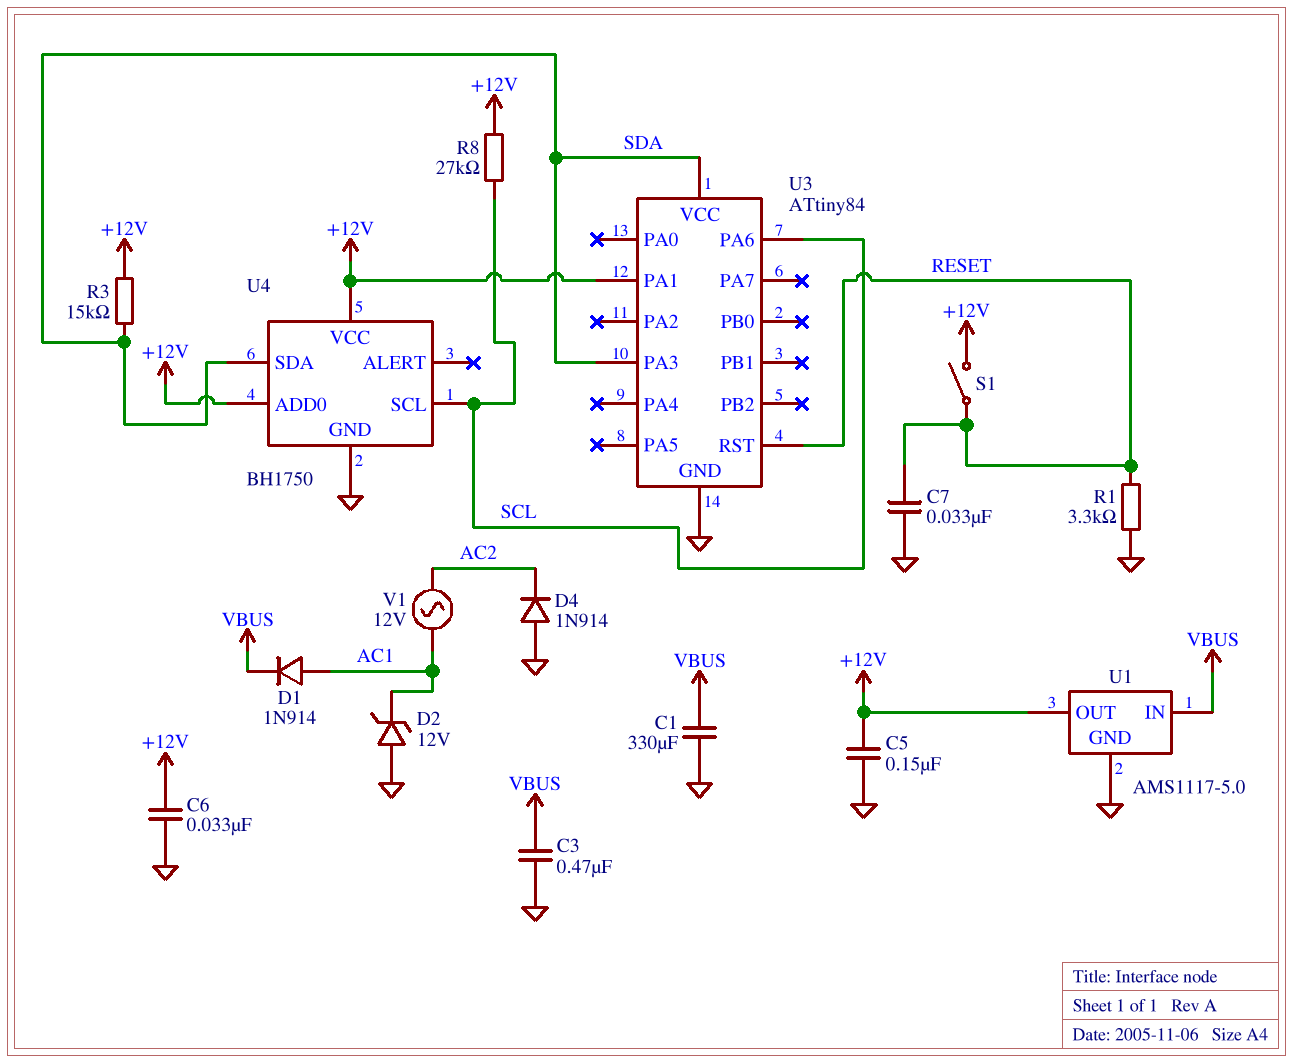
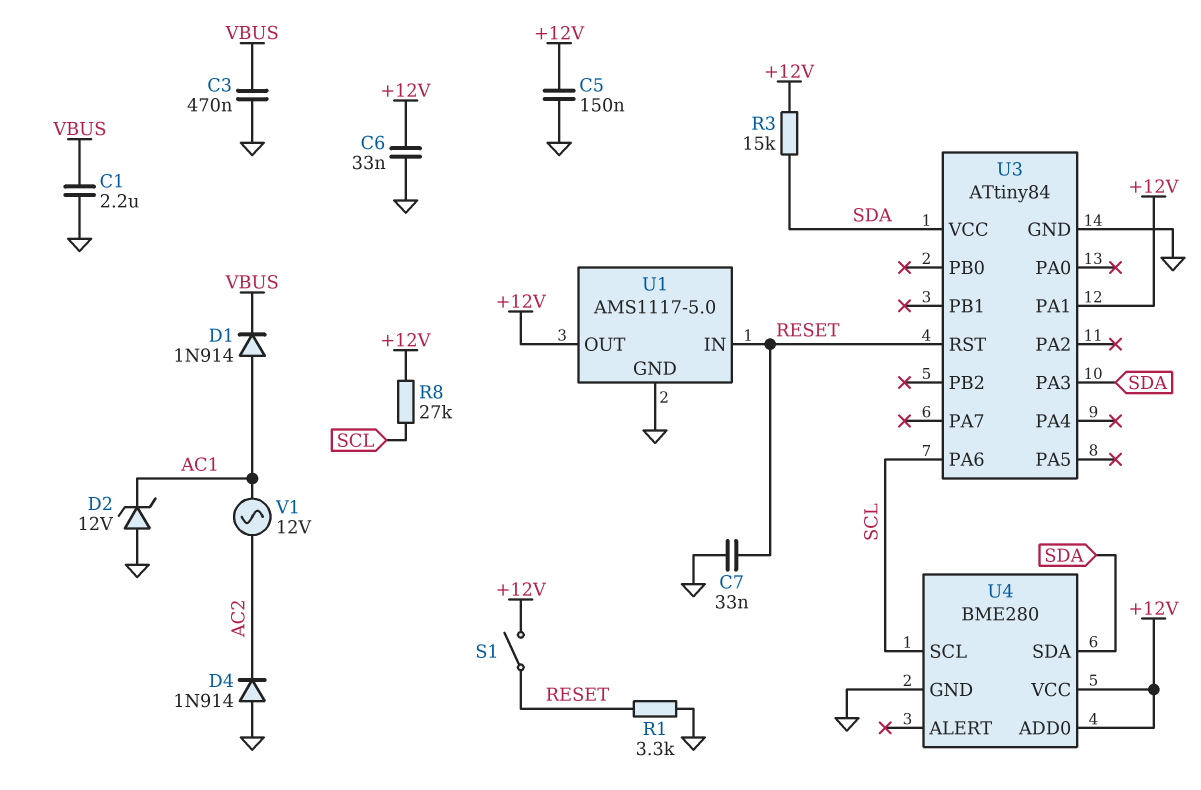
C1: 330uF (GND, VBUS) -> 2.2uF (GND, VBUS)
U1 pin IN: VBUS -> RESET
U4: BH1750 -> BME280

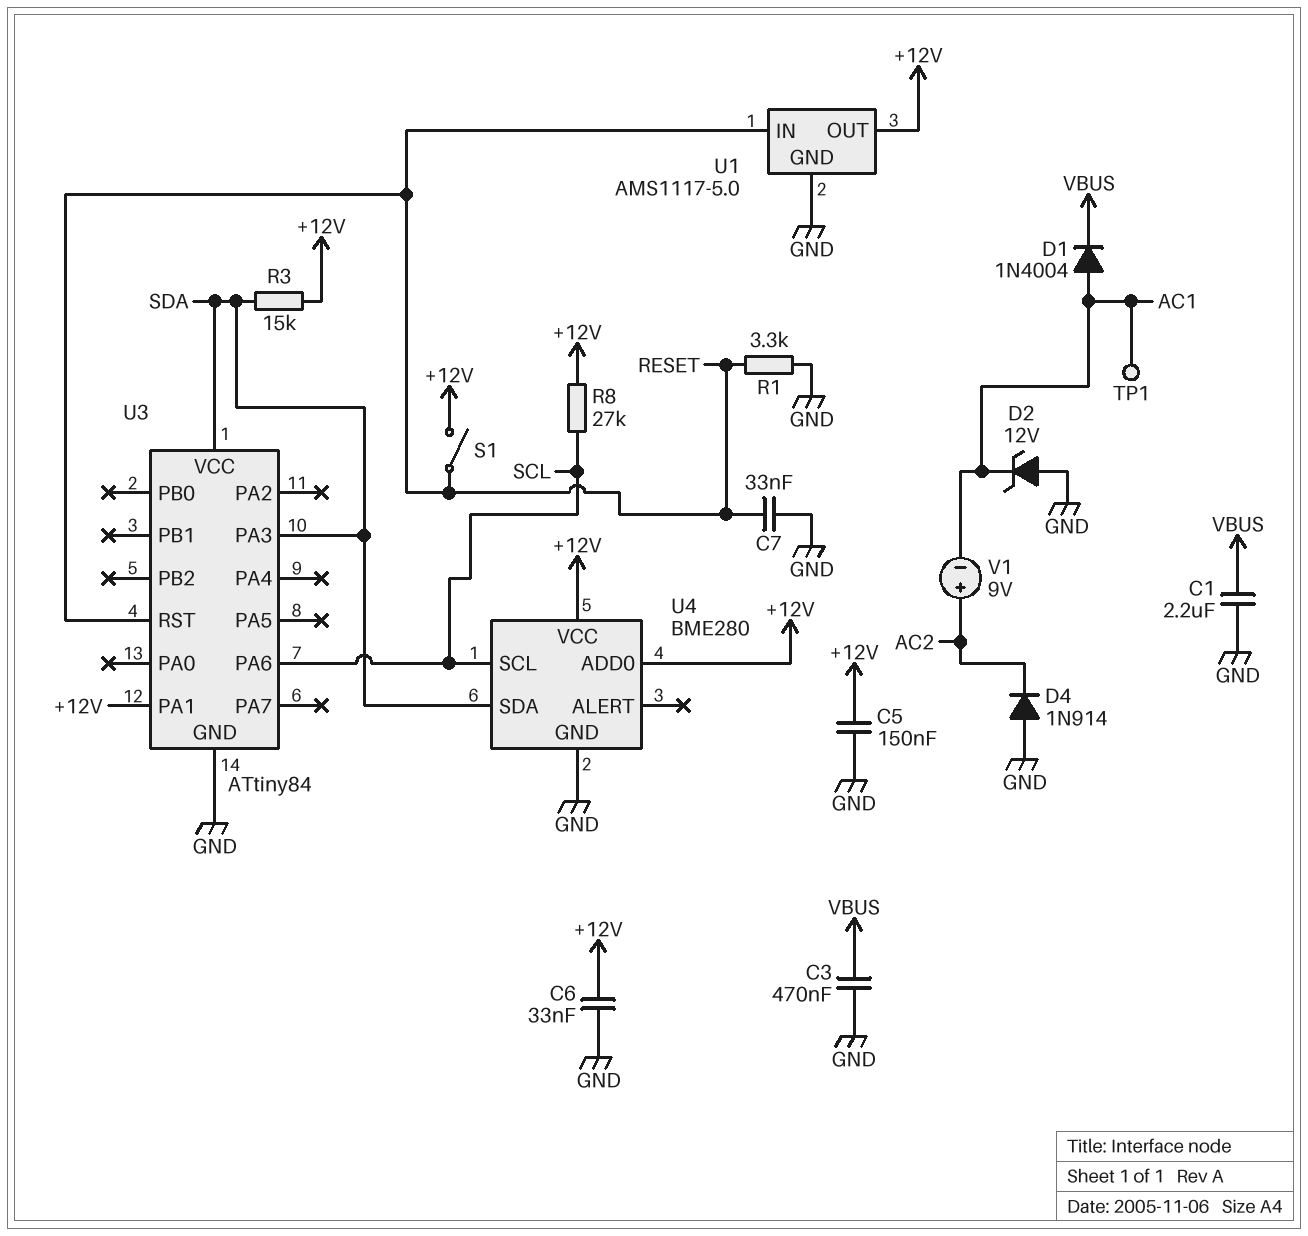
D1: diode 1N914 (A AC1, K VBUS) -> diode 1N4004 (A AC1, K VBUS)
TP1: none -> test point (AC1)
V1: AC 12V (AC1, AC2) -> 9V (plus AC2, minus AC1)

